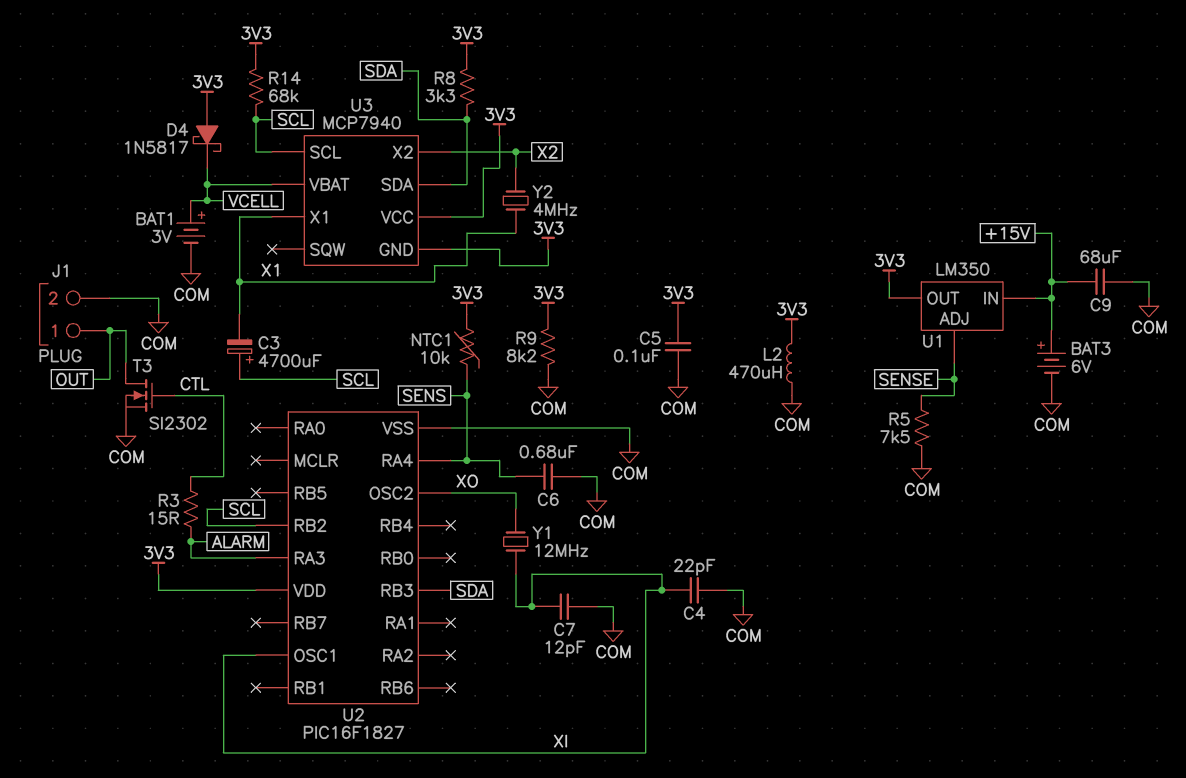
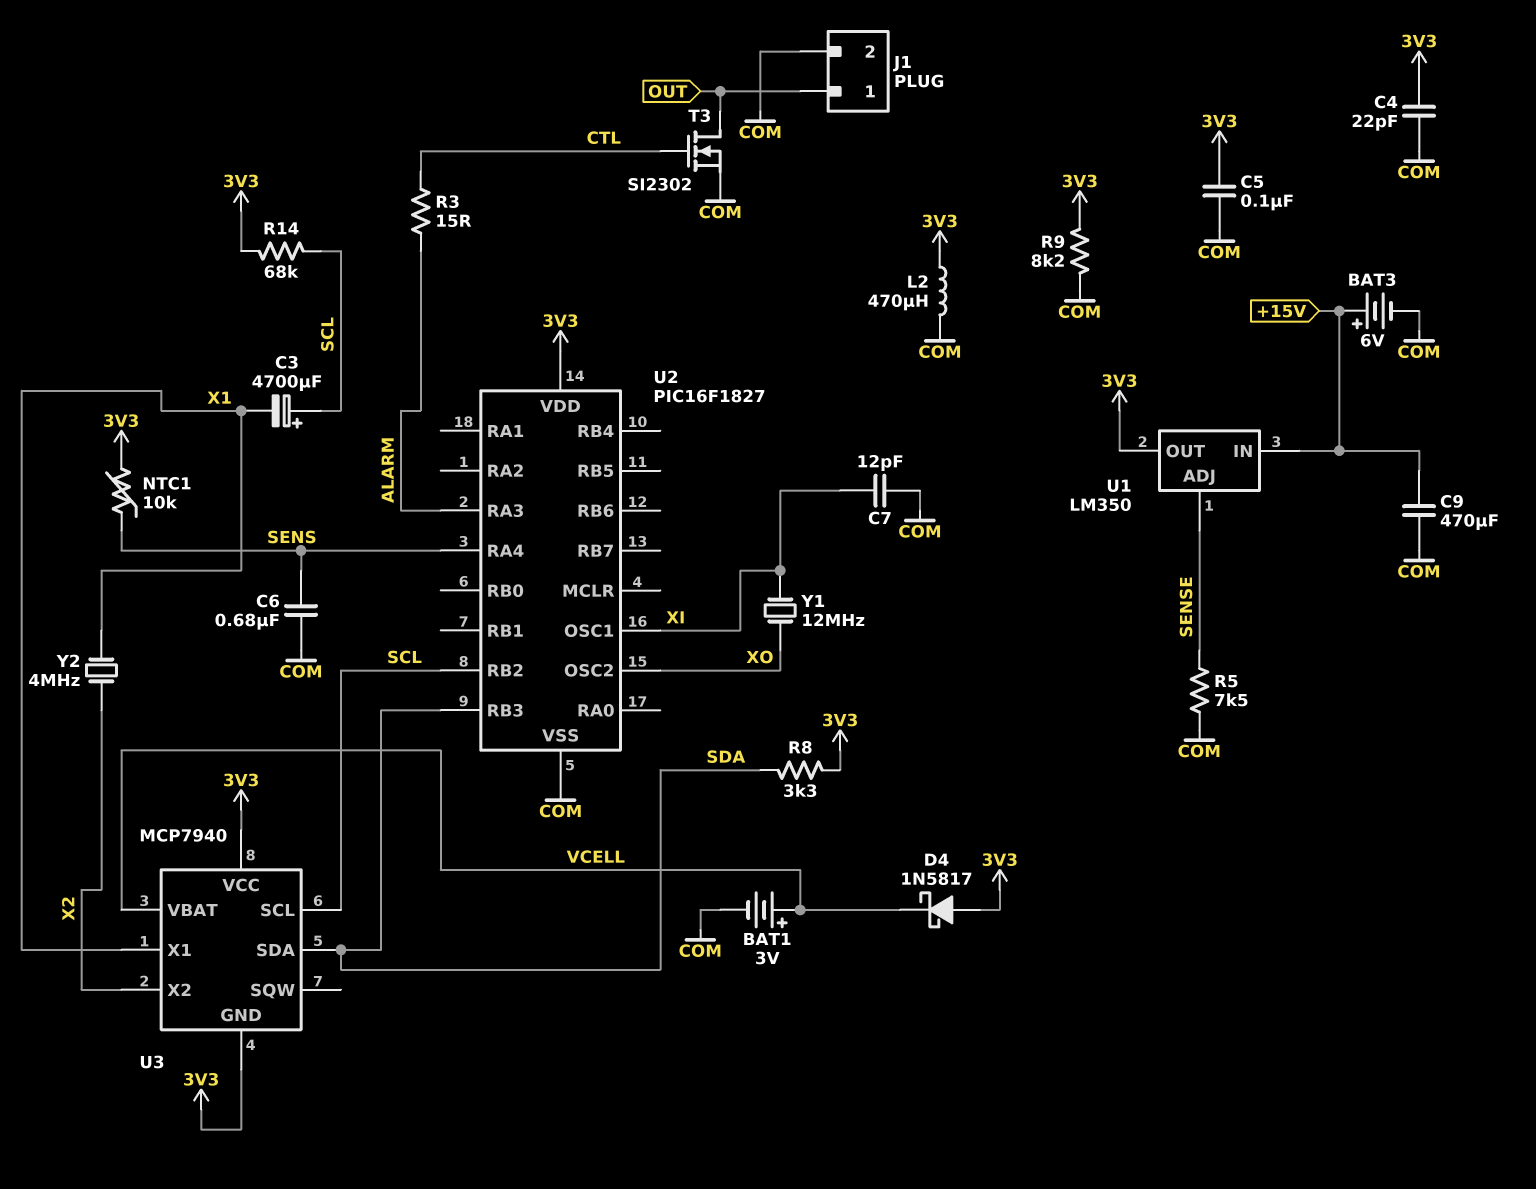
C4: 22pF (COM, XI) -> 22pF (3V3, COM)
C9: 68uF (+15V, COM) -> 470uF (+15V, COM)

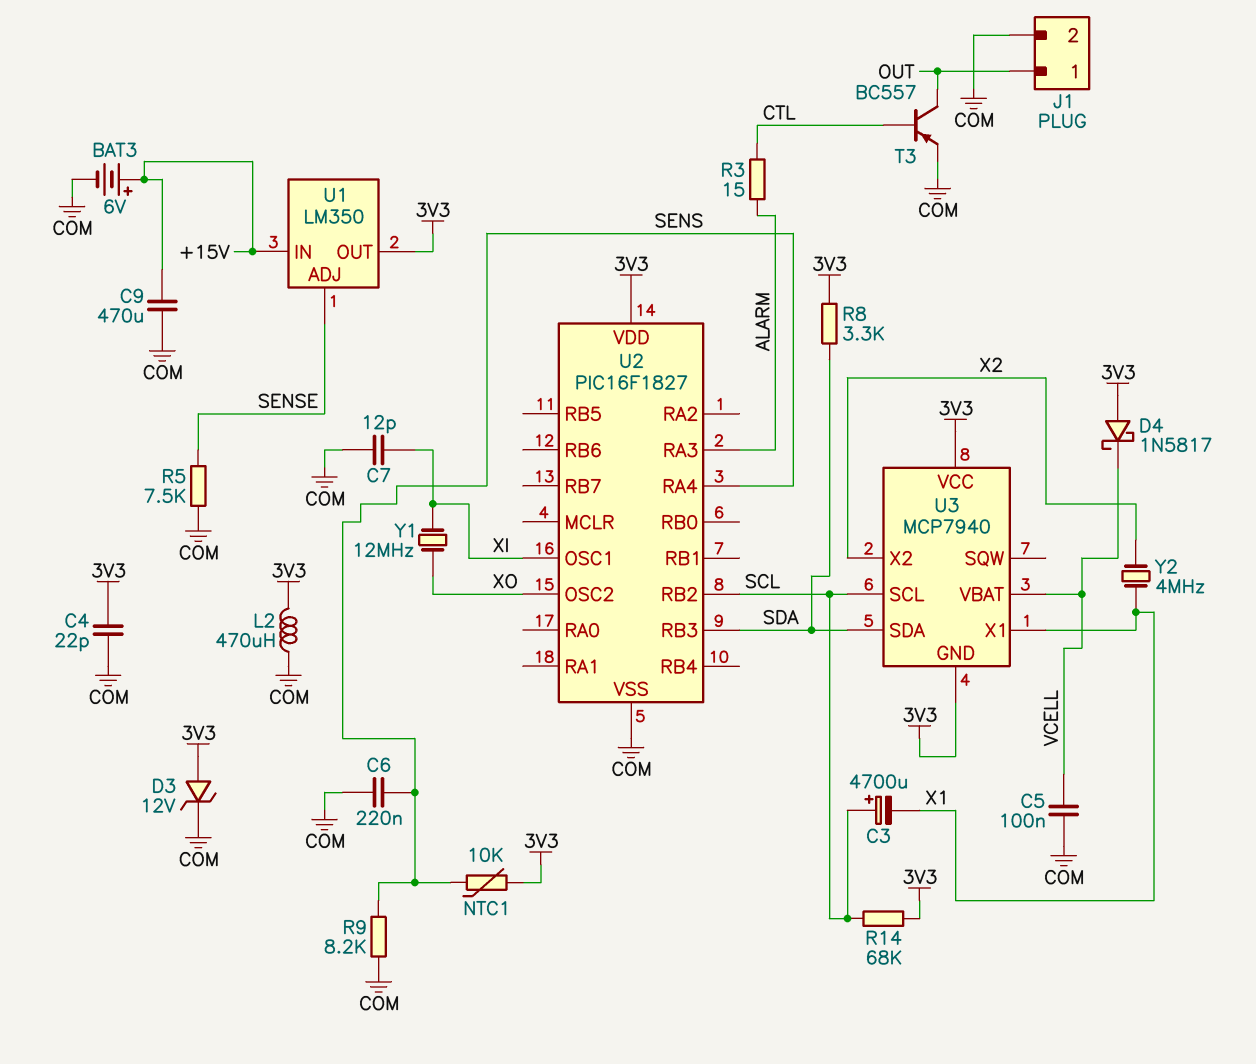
BAT1: 3V (plus VCELL, minus COM) -> none
C5: 100nF (3V3, COM) -> 100nF (COM, VCELL)
C6: 680nF (COM, SENS) -> 220nF (COM, SENS)
D3: none -> zener 12V (A 3V3, K COM)
R9: 8.2k (3V3, COM) -> 8.2k (COM, SENS)
T3: NMOS SI2302 (G CTL, D OUT, S COM) -> PNP BC557 (B CTL, C OUT, E COM)

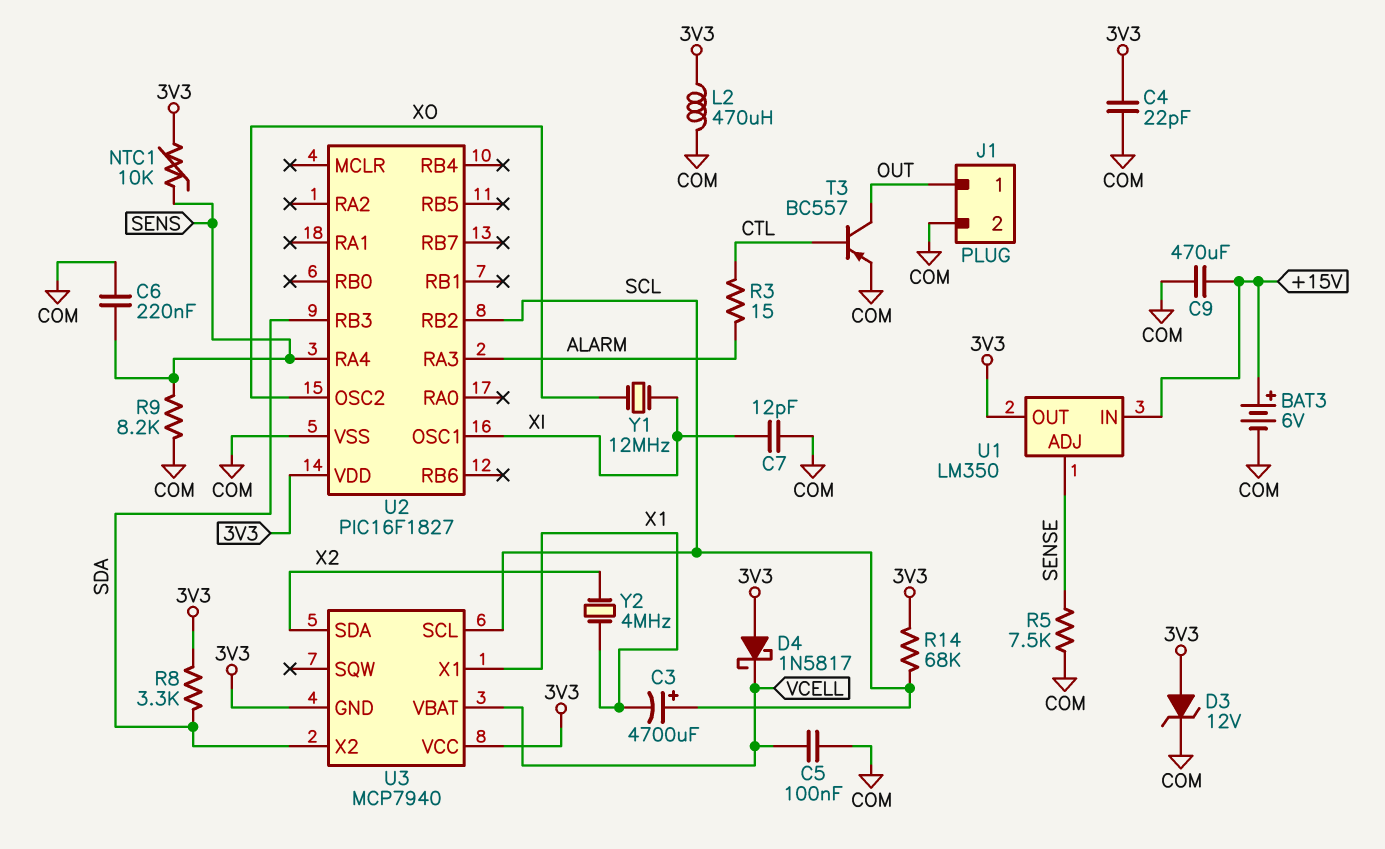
U3 pin SDA: SDA -> X2
U3 pin X2: X2 -> SDA

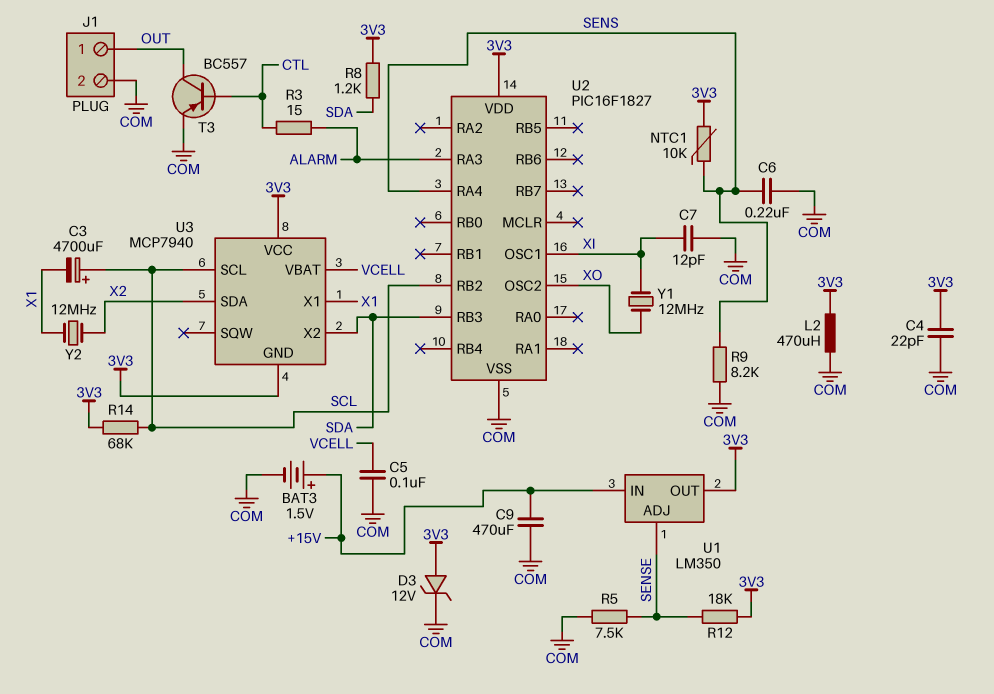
BAT3: 6V (plus +15V, minus COM) -> 1.5V (plus +15V, minus COM)
D4: schottky 1N5817 (A 3V3, K VCELL) -> none
R8: 3.3k (3V3, SDA) -> 1.2k (3V3, SDA)
R12: none -> 18k (3V3, SENSE)
Y2: 4MHz (X1, X2) -> 12MHz (X1, X2)

